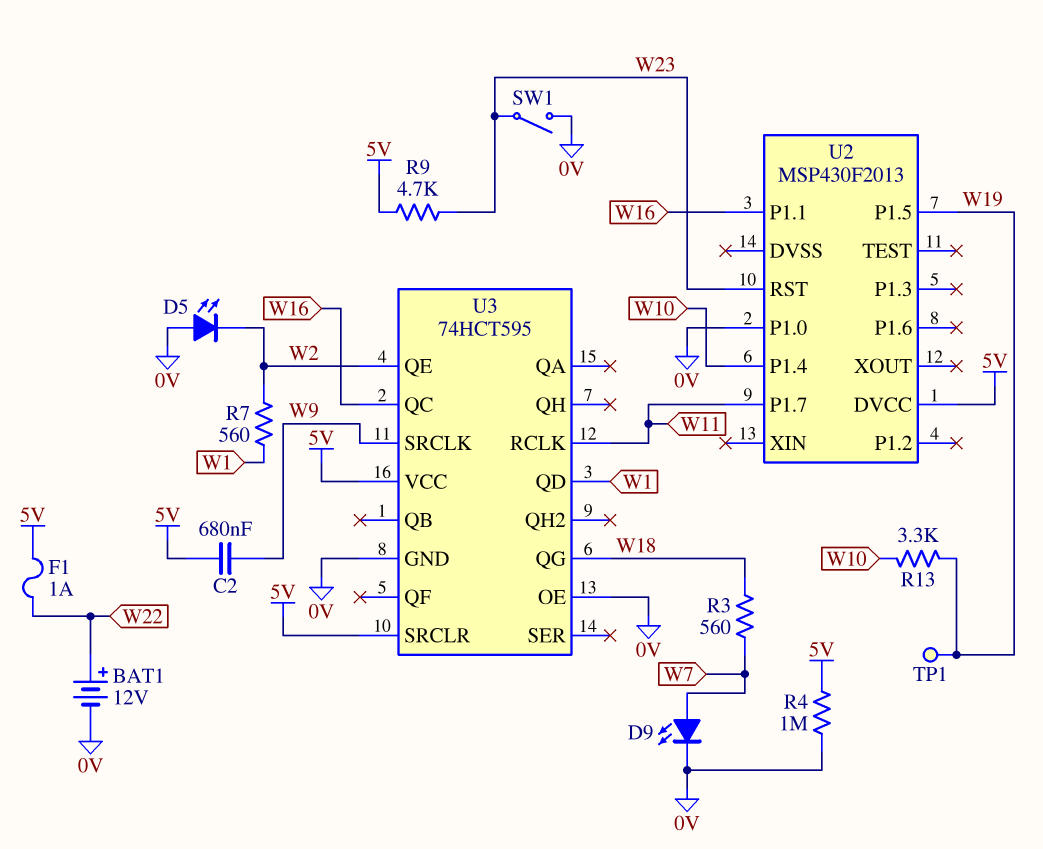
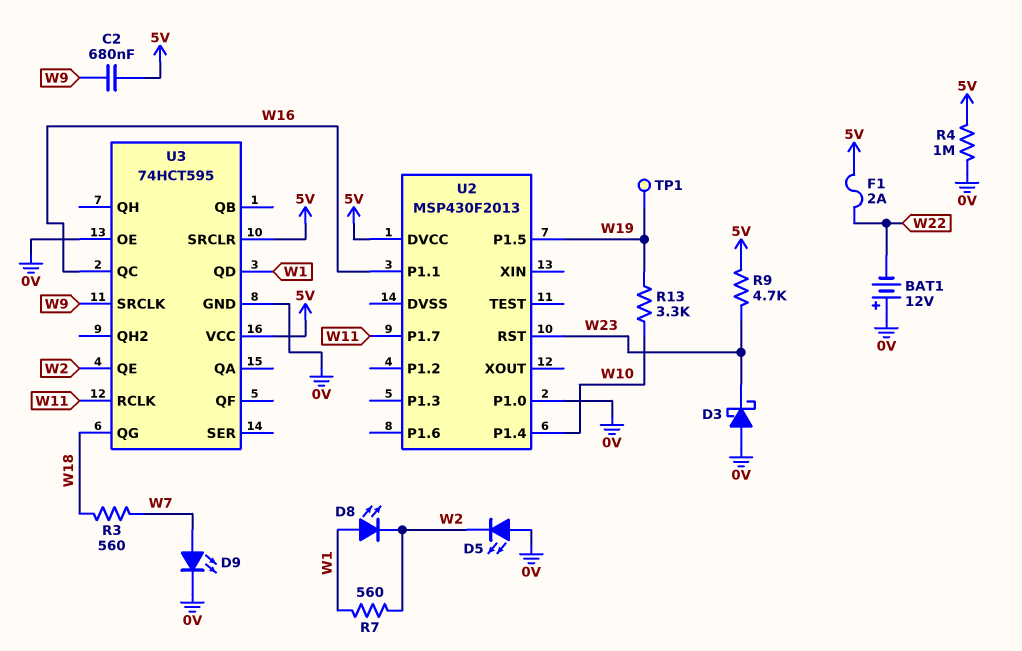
BAT1: 12V (plus W22, minus 0V) -> 12V (plus 0V, minus W22)
D3: none -> schottky (A 0V, K W23)
D8: none -> LED (A W1, K W2)
F1: 1A (5V, W22) -> 2A (5V, W22)
SW1: switch (0V, W23) -> none

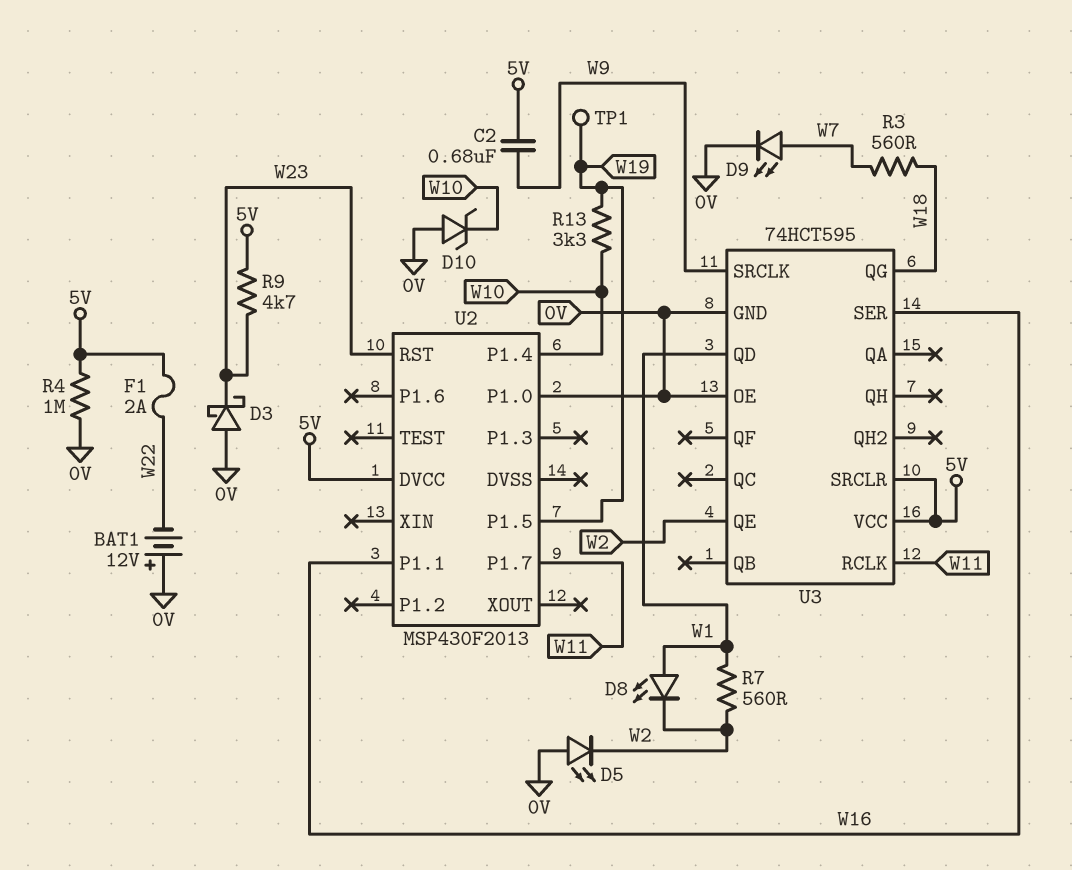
D10: none -> zener (A 0V, K W10)
U3 pin QC: W16 -> none
U3 pin SER: none -> W16

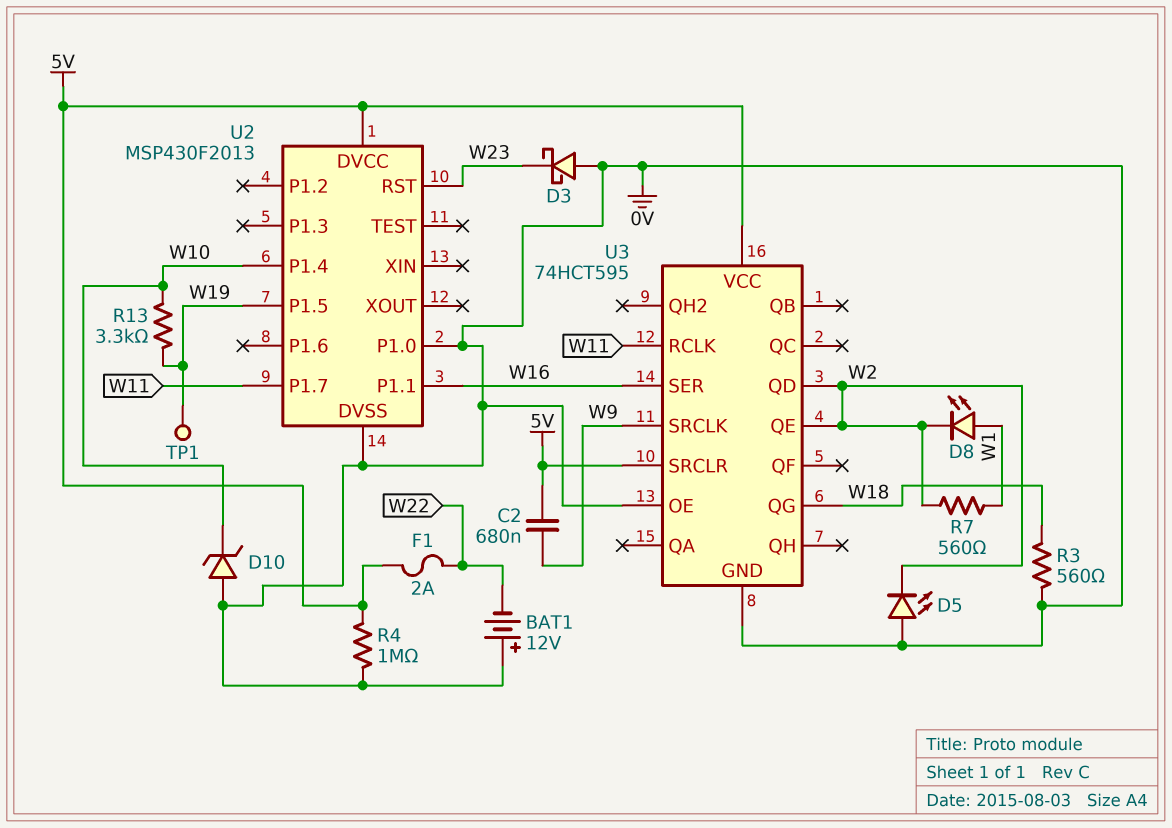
D9: LED (A W7, K 0V) -> none
R3: 560 (W7, W18) -> 560 (0V, W18)
R9: 4.7k (5V, W23) -> none
U2 pin DVSS: none -> 0V
U3 pin QD: W1 -> W2

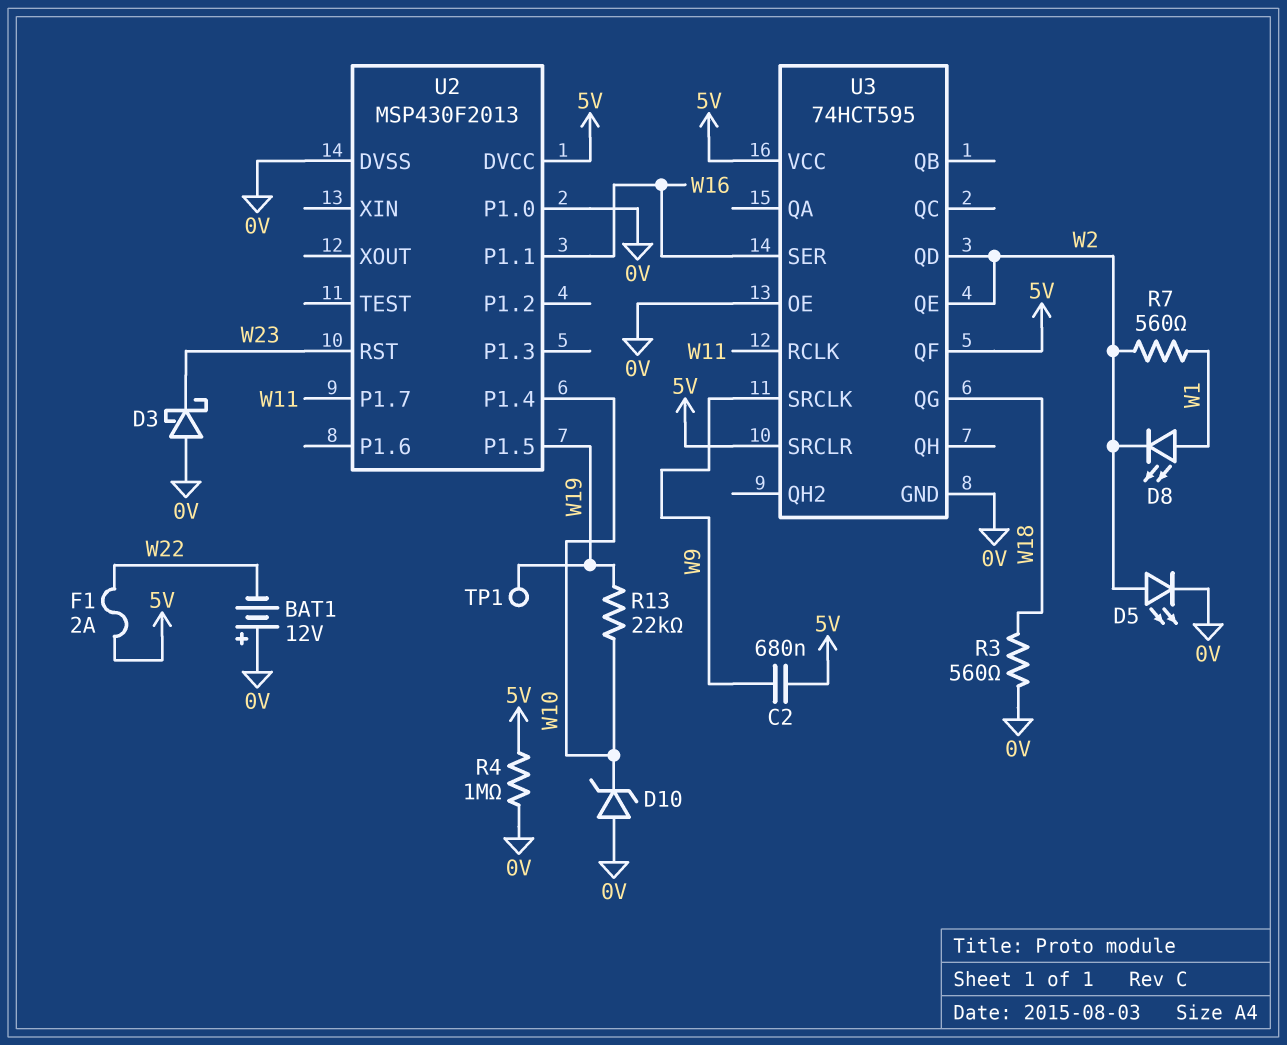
D5: LED (A 0V, K W2) -> LED (A W2, K 0V)
R13: 3.3k (W10, W19) -> 22k (W10, W19)
U3 pin QF: none -> 5V

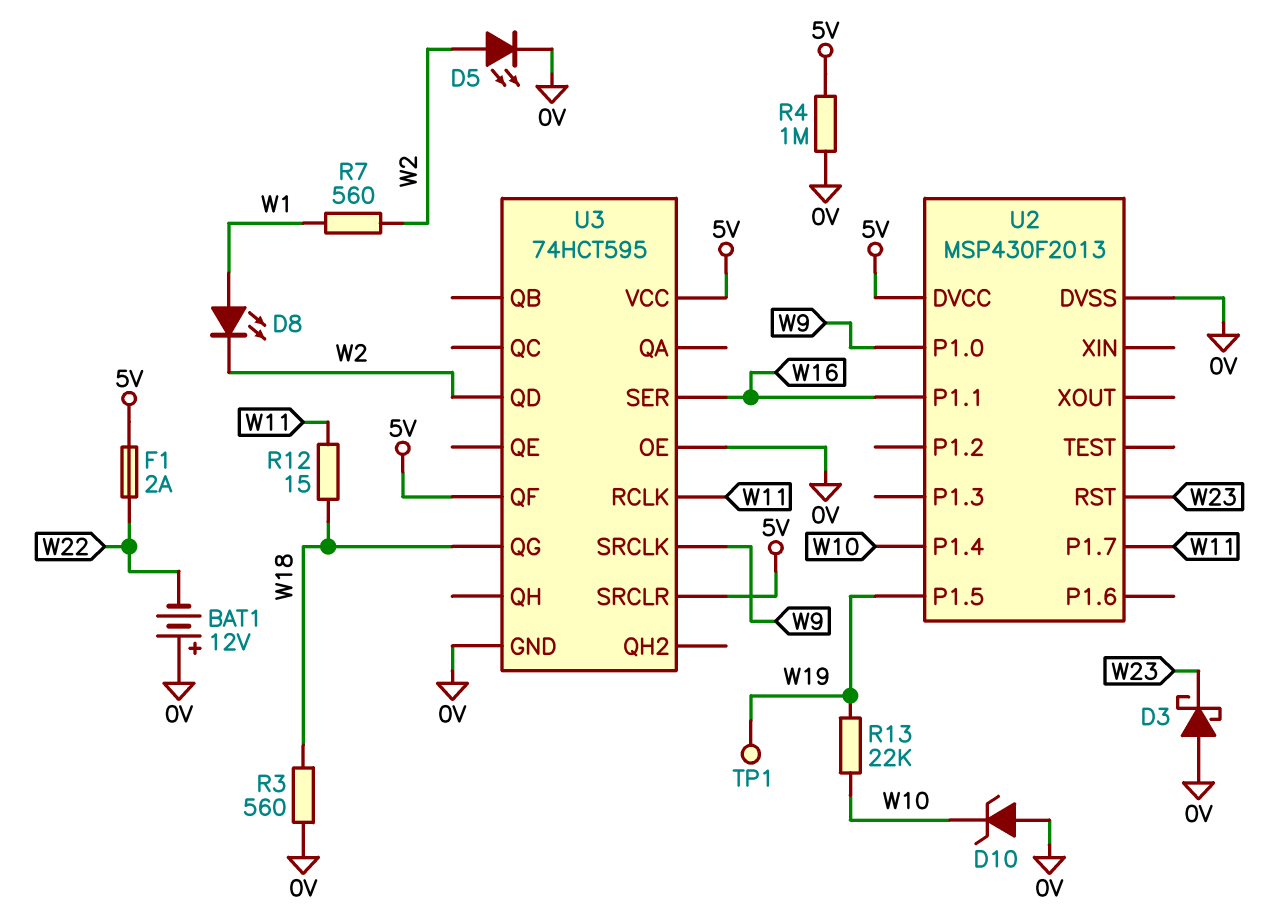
C2: 680nF (5V, W9) -> none
R12: none -> 15 (W11, W18)
U2 pin P1.0: 0V -> W9
U3 pin QE: W2 -> none

